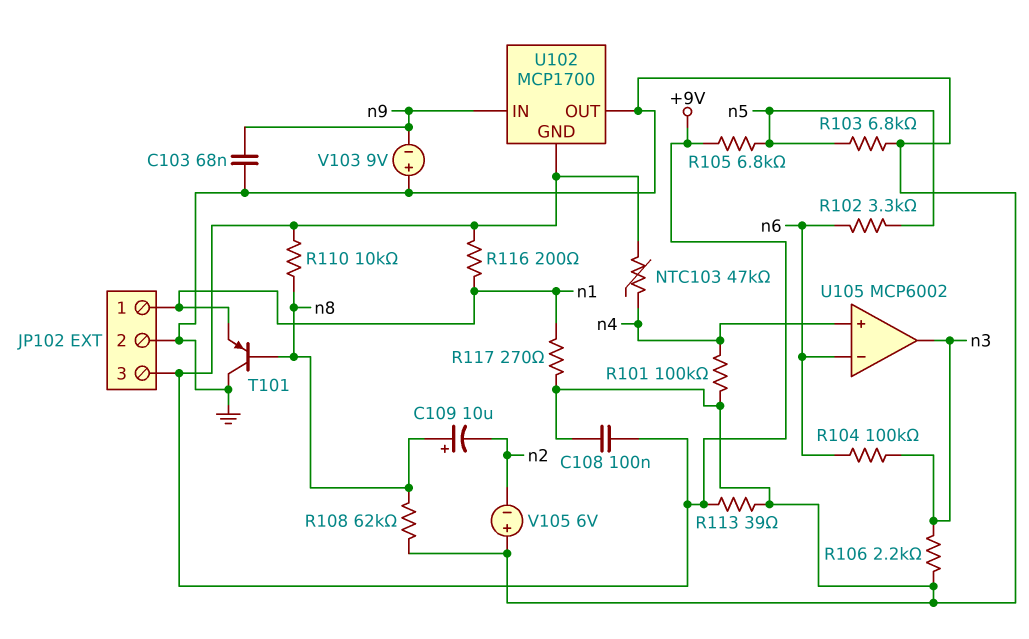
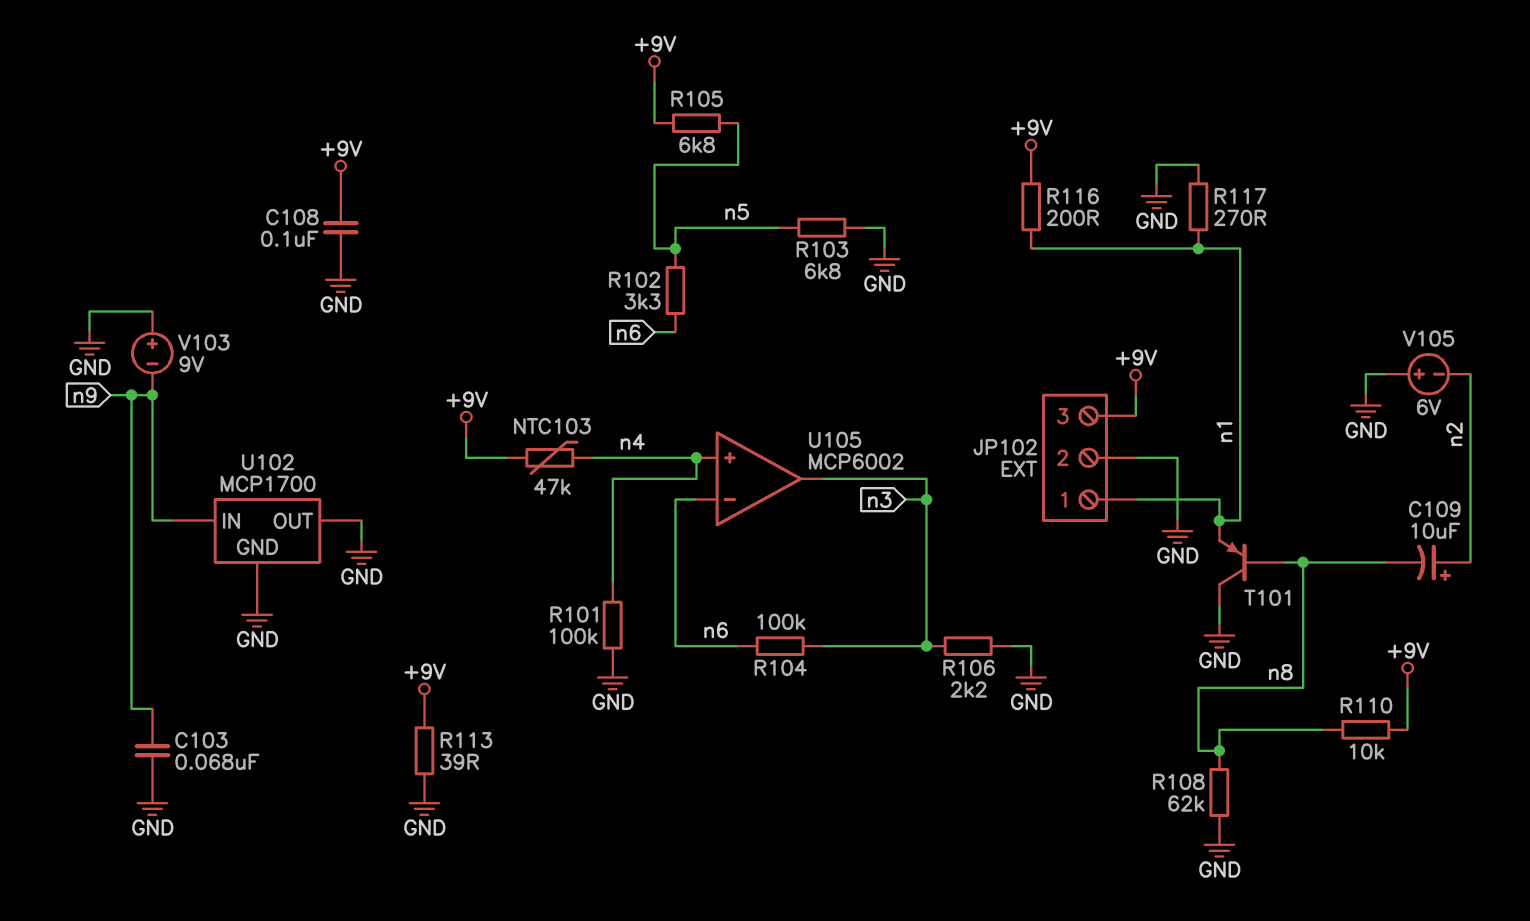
C109: 10uF (plus n8, minus n2) -> 10uF (plus n2, minus n8)
U102 pin GND: +9V -> GND

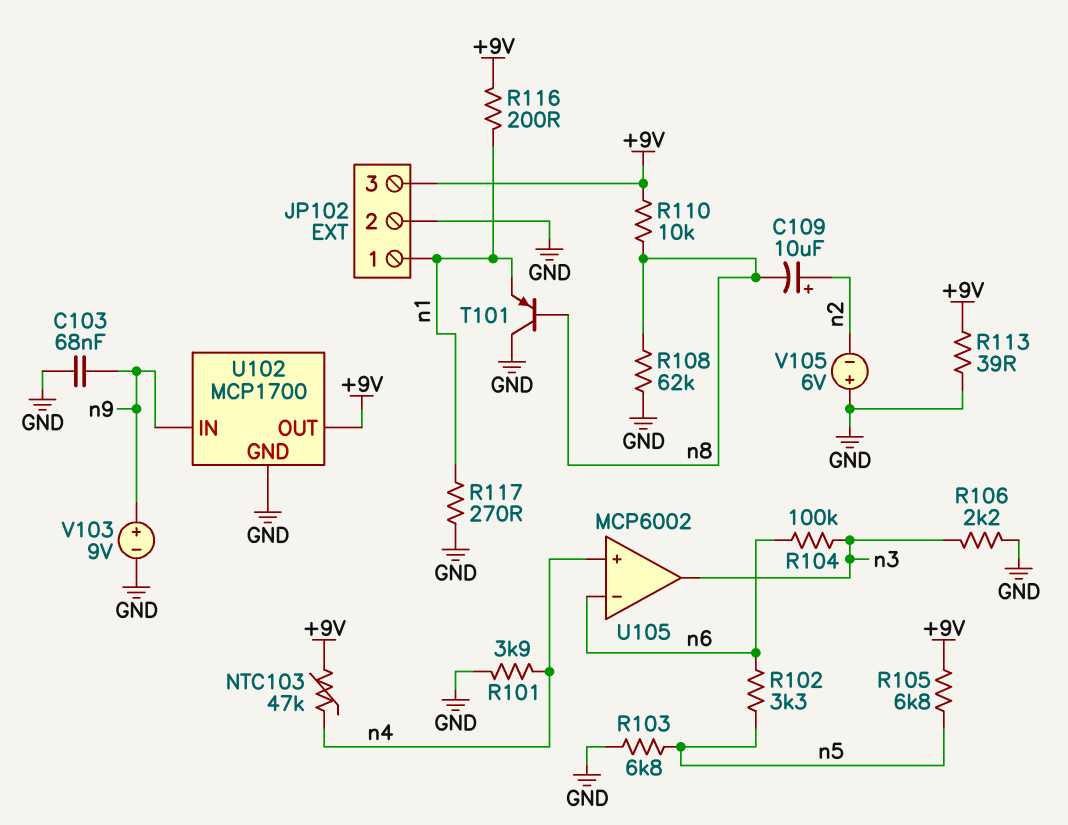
C108: 100nF (+9V, GND) -> none
R101: 100k (GND, n4) -> 3.9k (GND, n4)
U102 pin OUT: GND -> +9V
V103: 9V (plus GND, minus n9) -> 9V (plus n9, minus GND)

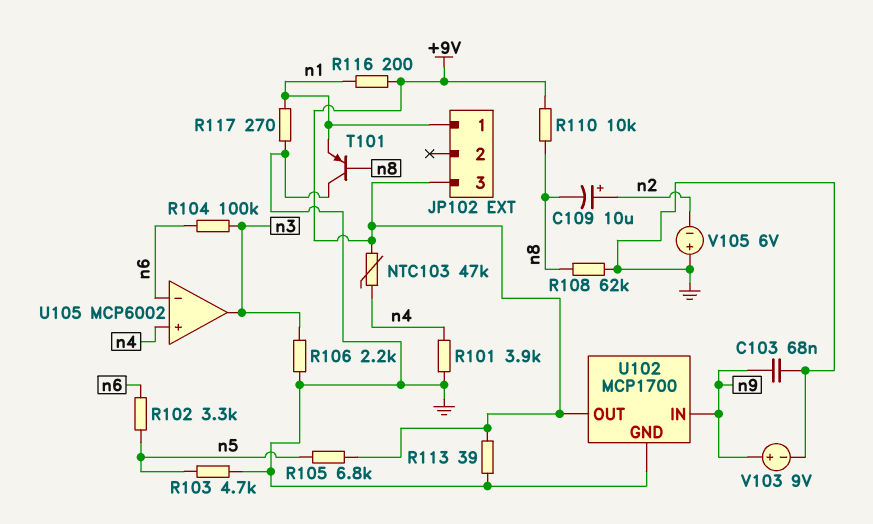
JP102 pin 2: GND -> none
R103: 6.8k (GND, n5) -> 4.7k (GND, n5)

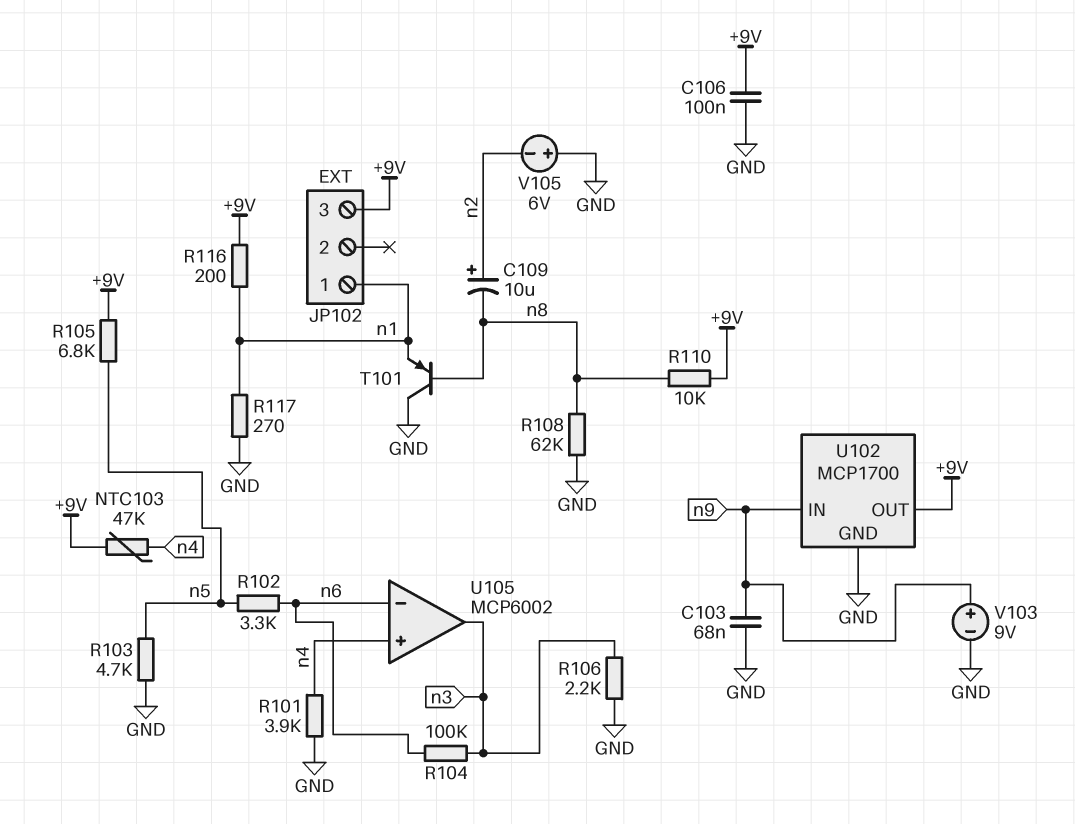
C106: none -> 100nF (+9V, GND)
R113: 39 (+9V, GND) -> none

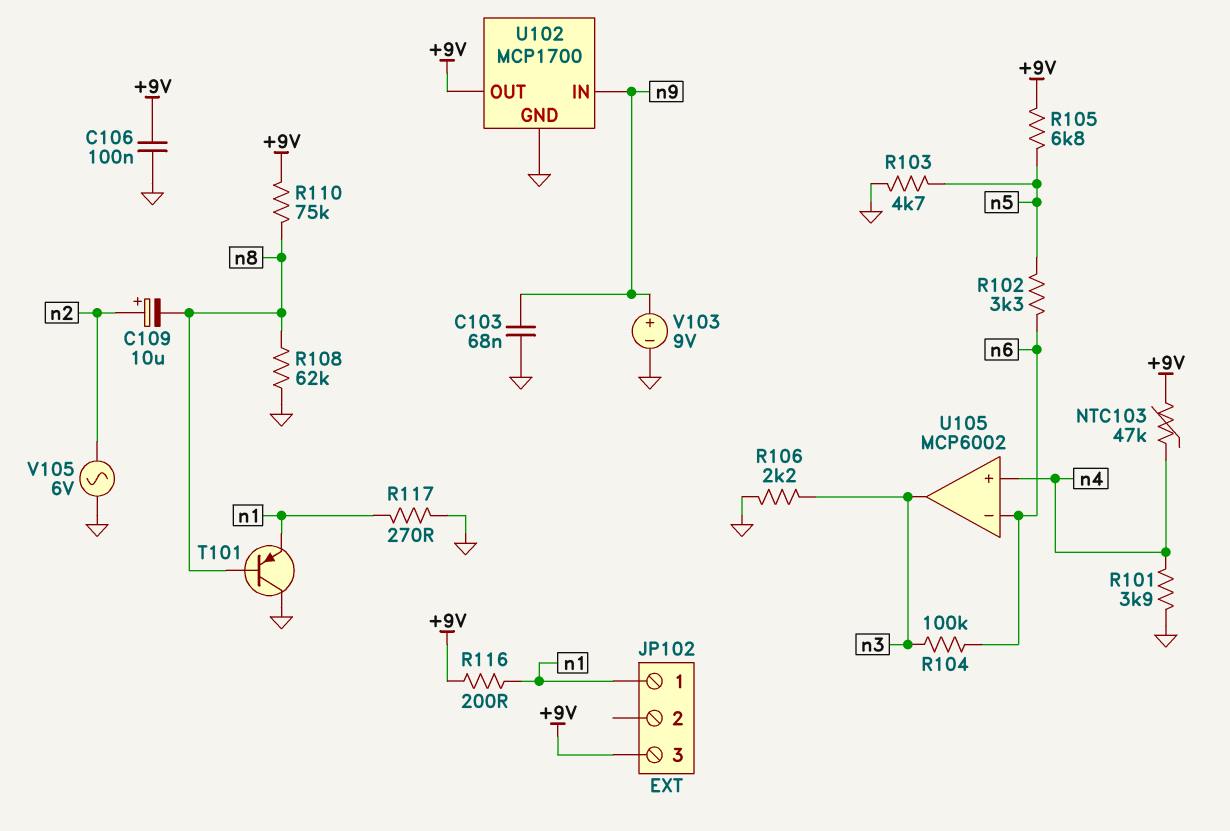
R110: 10k (+9V, n8) -> 75k (+9V, n8)
V105: 6V (plus GND, minus n2) -> AC 6V (GND, n2)

